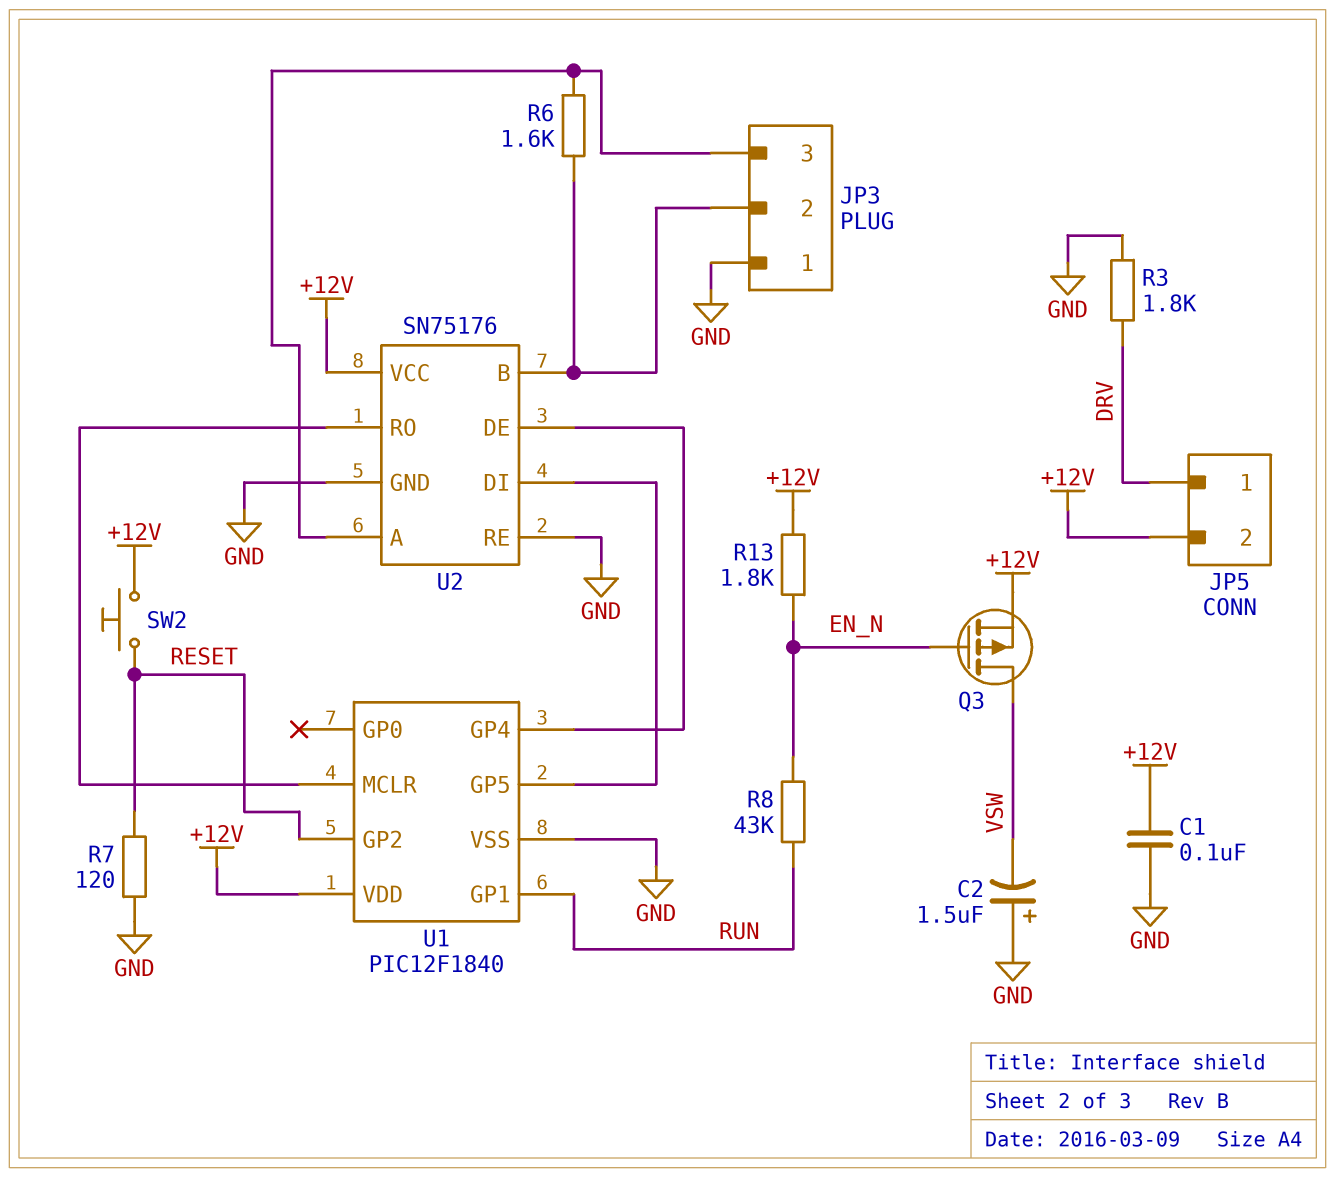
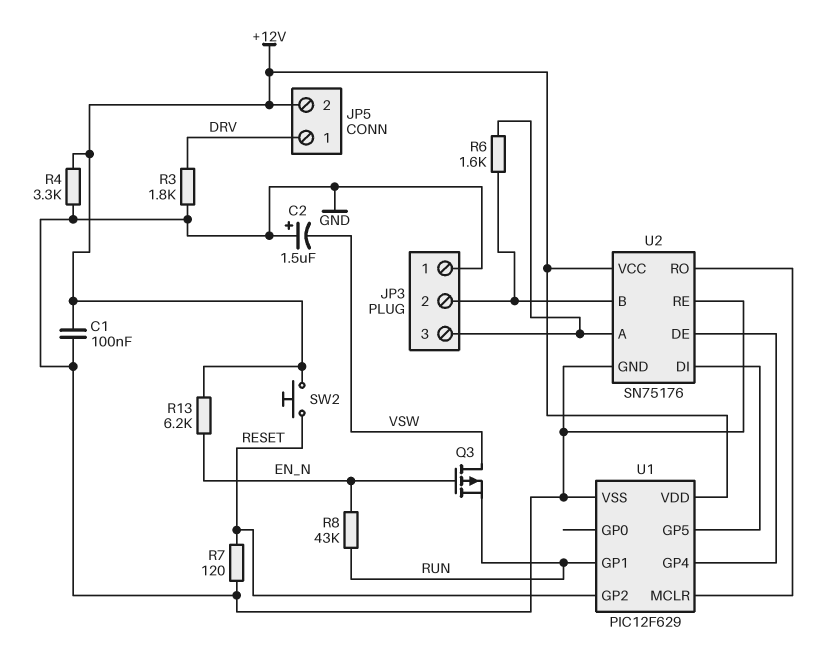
Q3: PMOS (G EN_N, D VSW, S +12V) -> PMOS (G EN_N, D VSW, S RUN)
R4: none -> 3.3k (+12V, GND)
R13: 1.8k (+12V, EN_N) -> 6.2k (+12V, EN_N)
U1: PIC12F1840 -> PIC12F629

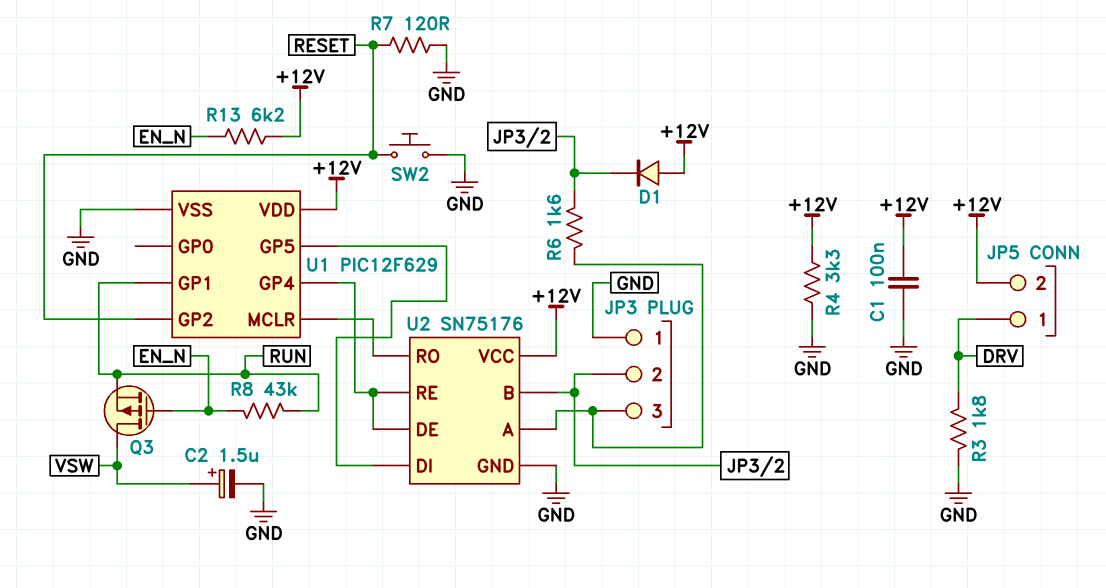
C2: 1.5uF (plus GND, minus VSW) -> 1.5uF (plus VSW, minus GND)
D1: none -> diode (A +12V, K JP3/2)
SW2: button (+12V, RESET) -> button (GND, RESET)
U2 pin RE: GND -> U1/GP4

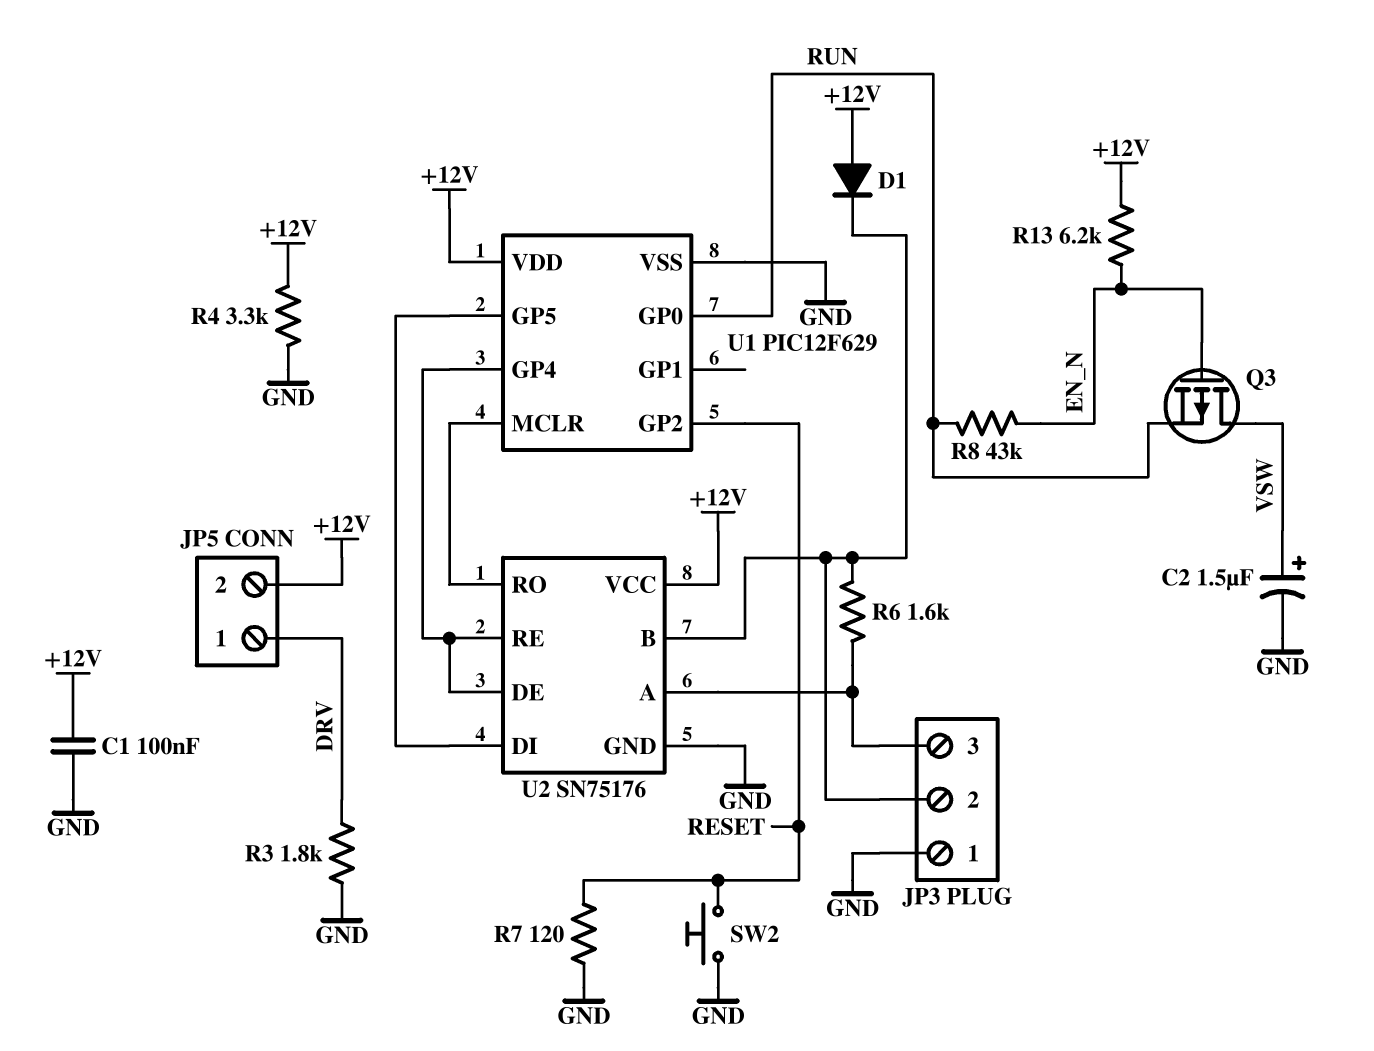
U1 pin GP0: none -> RUN
U1 pin GP1: RUN -> none

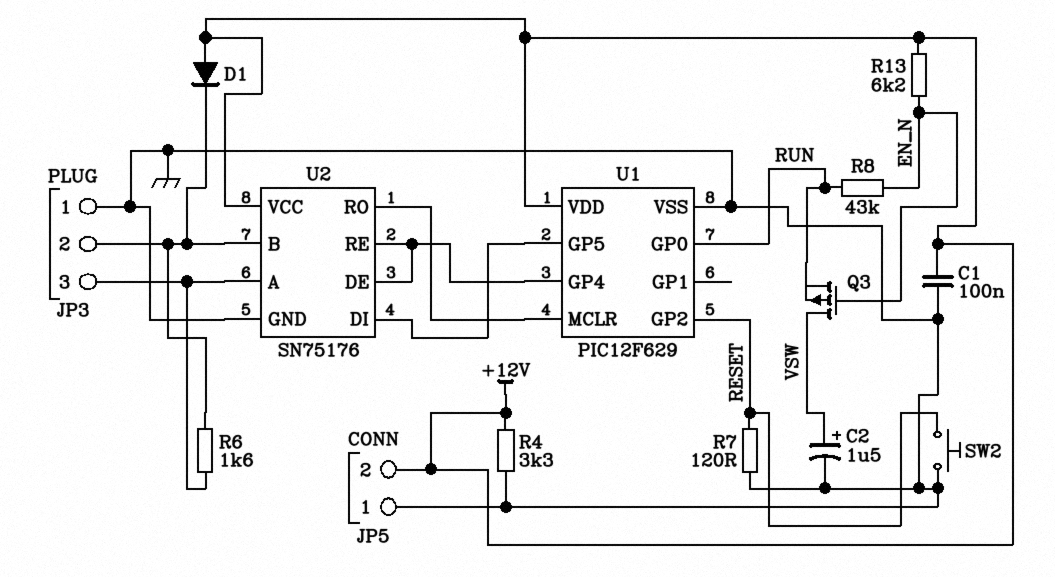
JP5 pin 1: DRV -> GND
R3: 1.8k (DRV, GND) -> none

